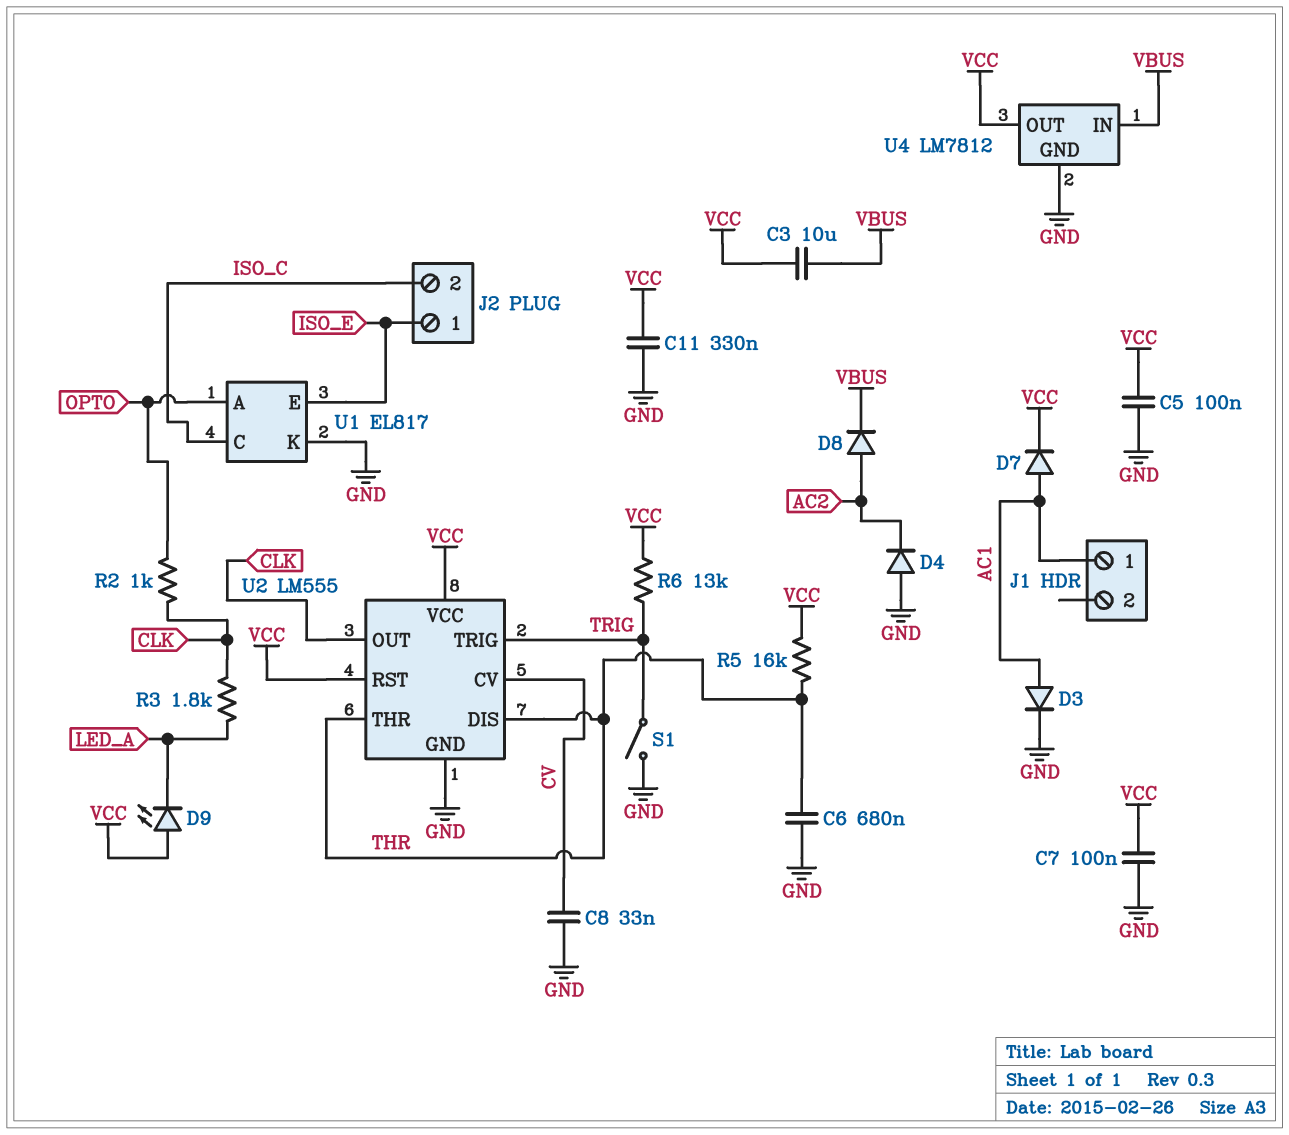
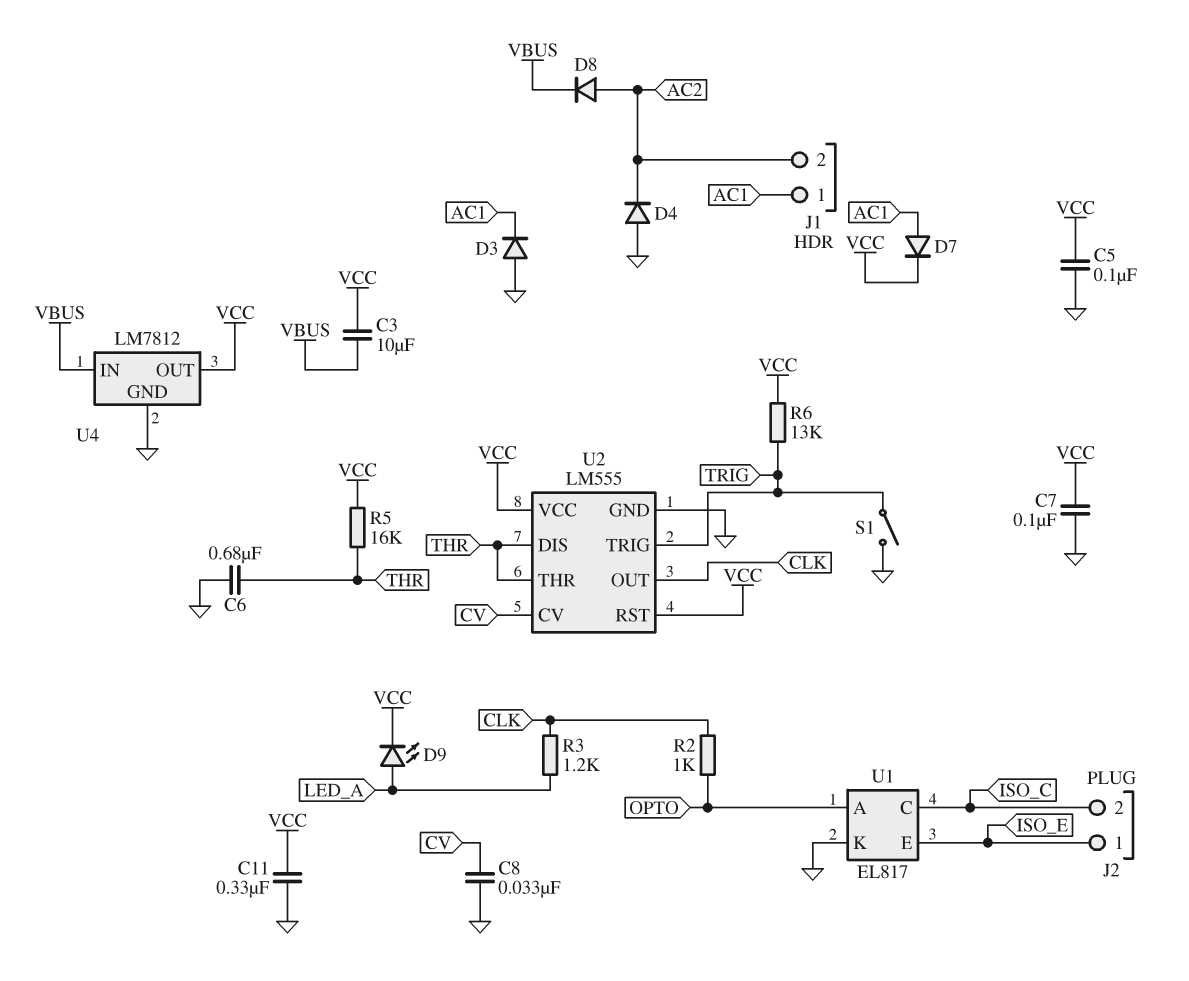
D3: diode (A AC1, K GND) -> diode (A GND, K AC1)
D9: LED (A VCC, K LED_A) -> LED (A LED_A, K VCC)
J1 pin 2: none -> AC2
R3: 1.8k (CLK, LED_A) -> 1.2k (CLK, LED_A)

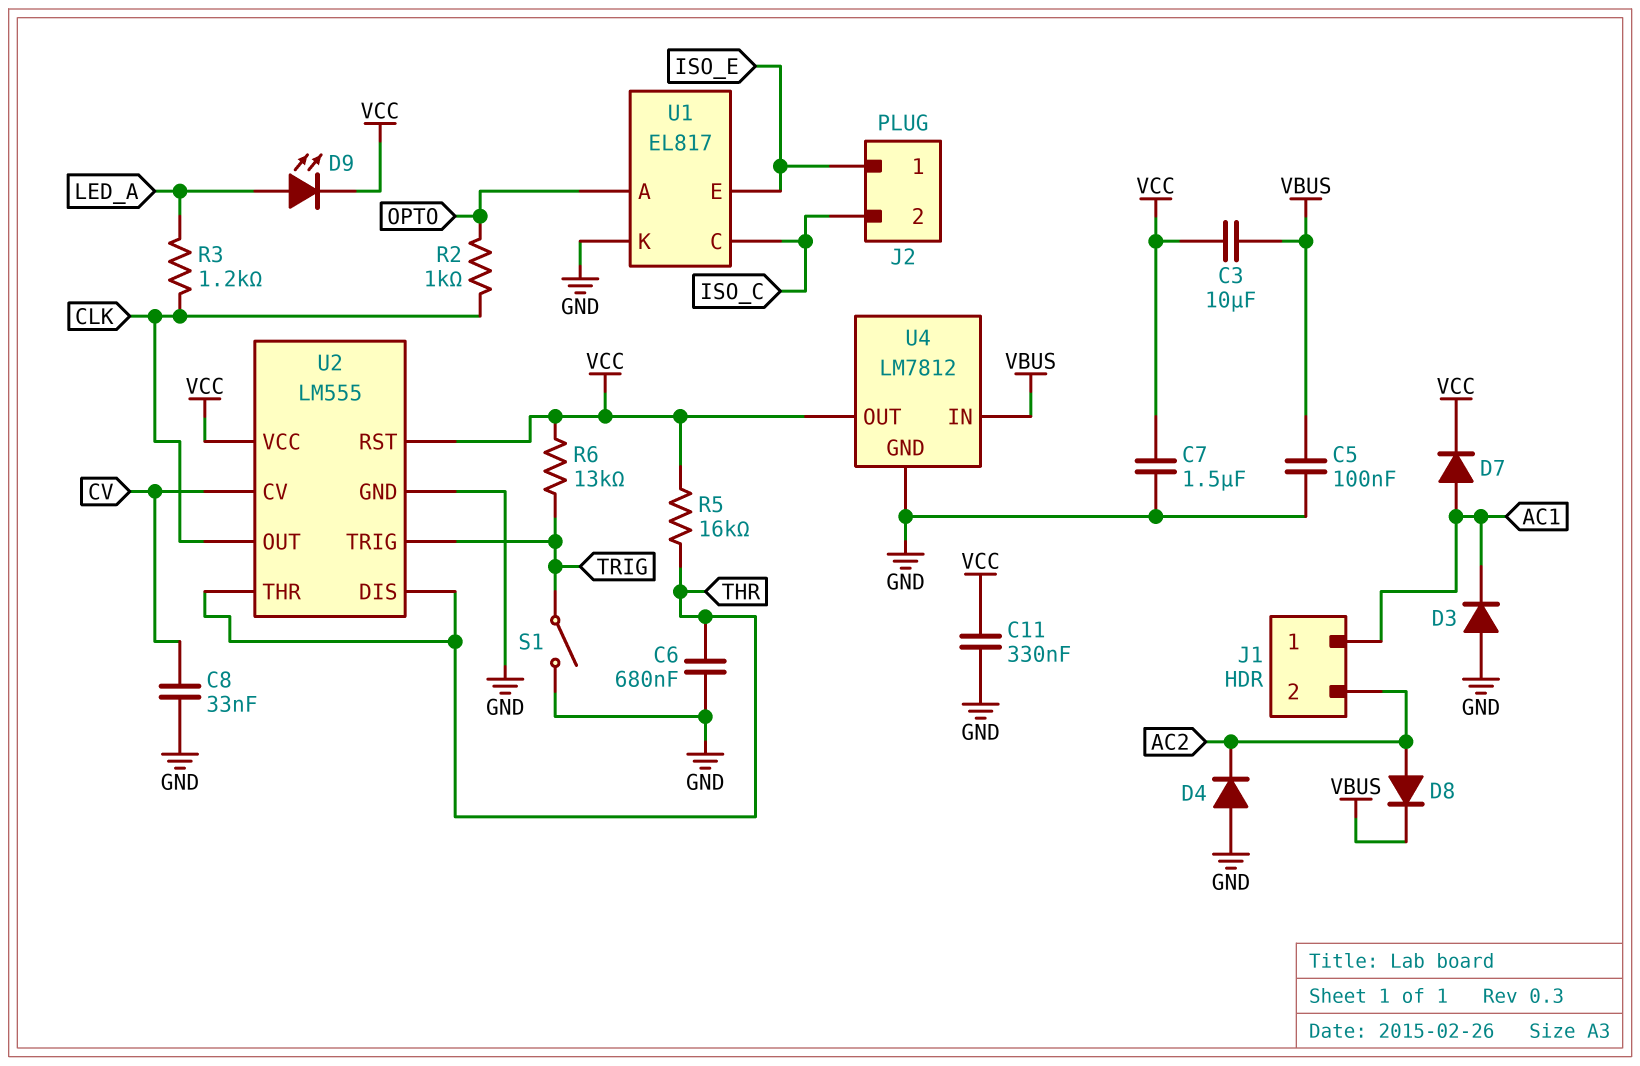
C5: 100nF (GND, VCC) -> 100nF (GND, VBUS)
C7: 100nF (GND, VCC) -> 1.5uF (GND, VCC)

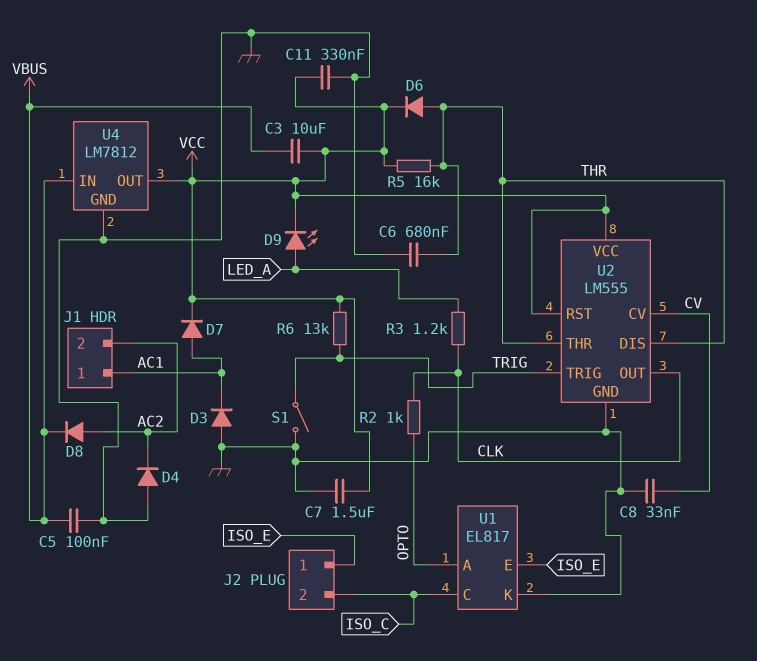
D6: none -> diode (A THR, K VCC)

